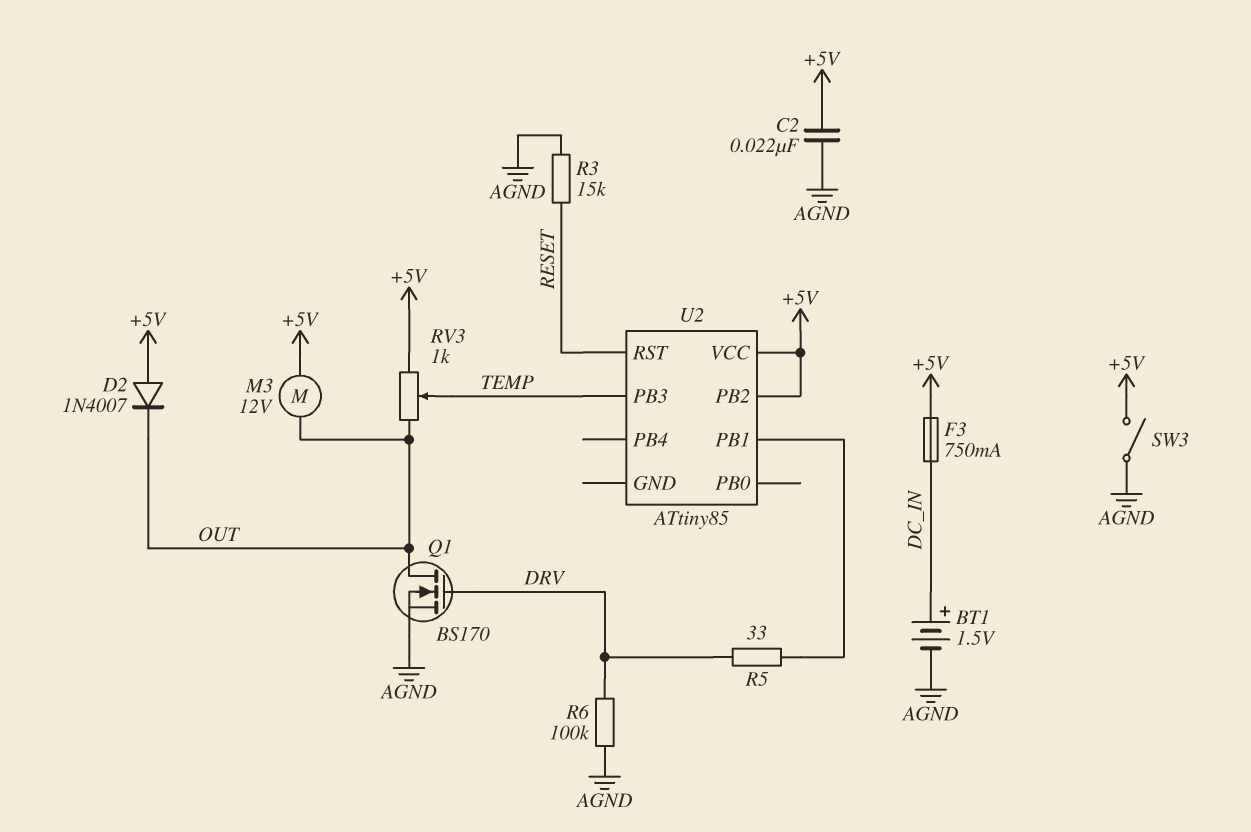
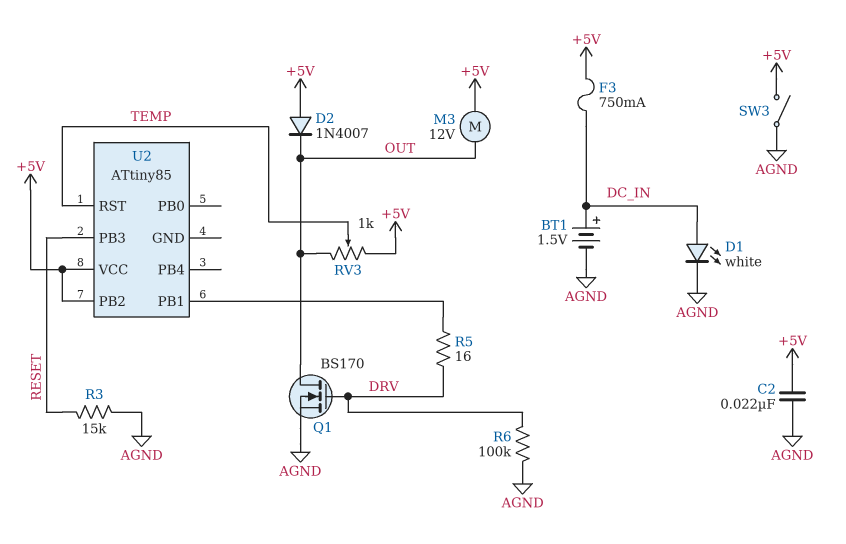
D1: none -> LED white (A DC_IN, K AGND)
R5: 33 (DRV, U2/PB1) -> 16 (DRV, U2/PB1)
U2 pin PB3: TEMP -> RESET
U2 pin RST: RESET -> TEMP

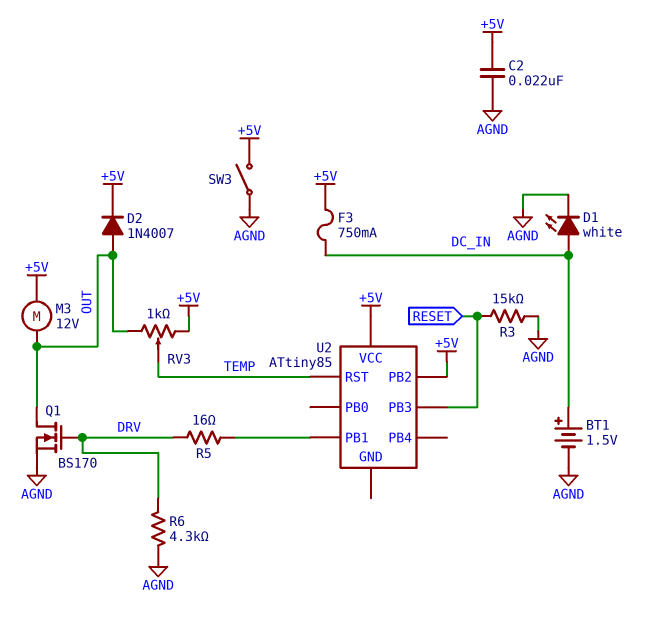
D2: diode 1N4007 (A +5V, K OUT) -> diode 1N4007 (A OUT, K +5V)
R6: 100k (AGND, DRV) -> 4.3k (AGND, DRV)

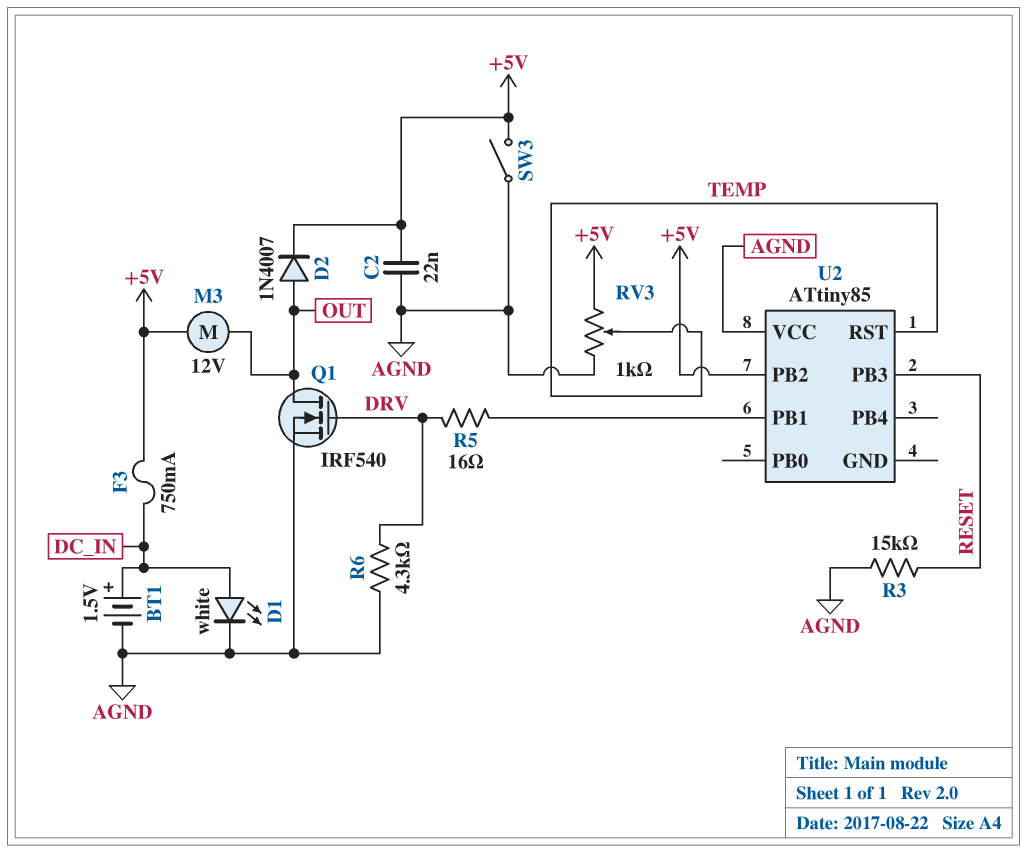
Q1: NMOS BS170 (G DRV, D OUT, S AGND) -> NMOS IRF540 (G DRV, D OUT, S AGND)
RV3: 1k (+5V, OUT, wiper TEMP) -> 1k (+5V, AGND, wiper TEMP)
U2 pin VCC: +5V -> AGND

